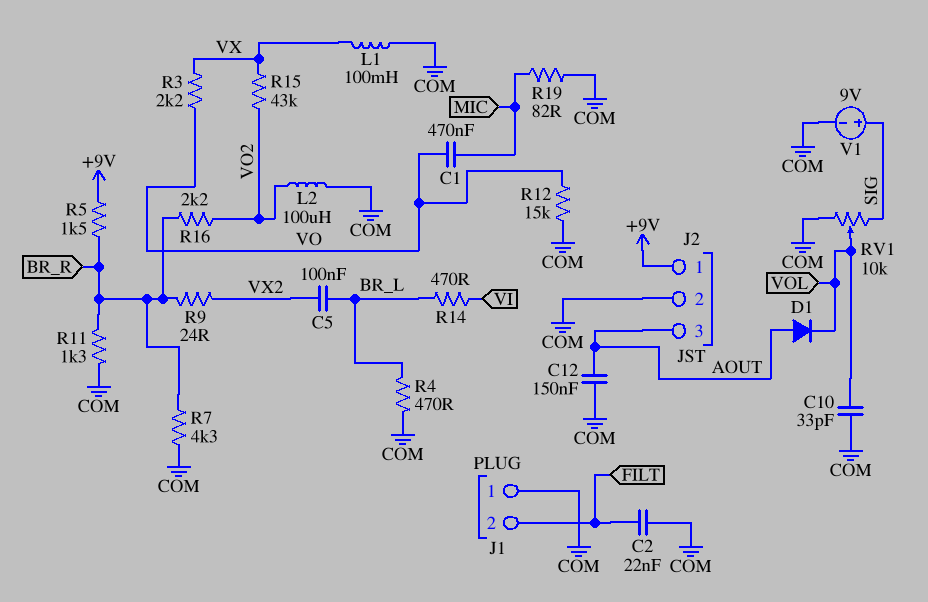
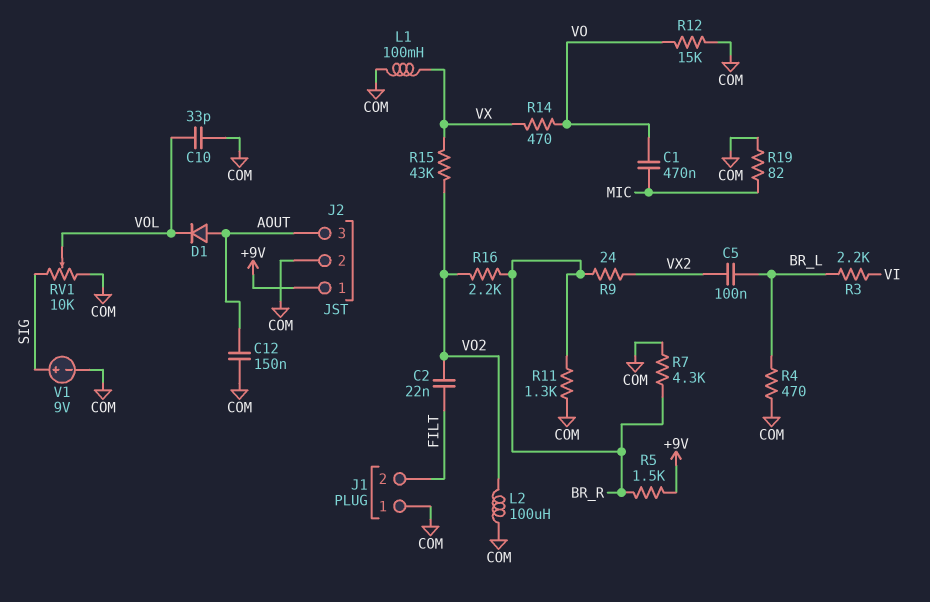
C2: 22nF (COM, FILT) -> 22nF (FILT, VO2)
R3: 2.2k (VO, VX) -> 2.2k (BR_L, VI)
R14: 470 (BR_L, VI) -> 470 (VO, VX)

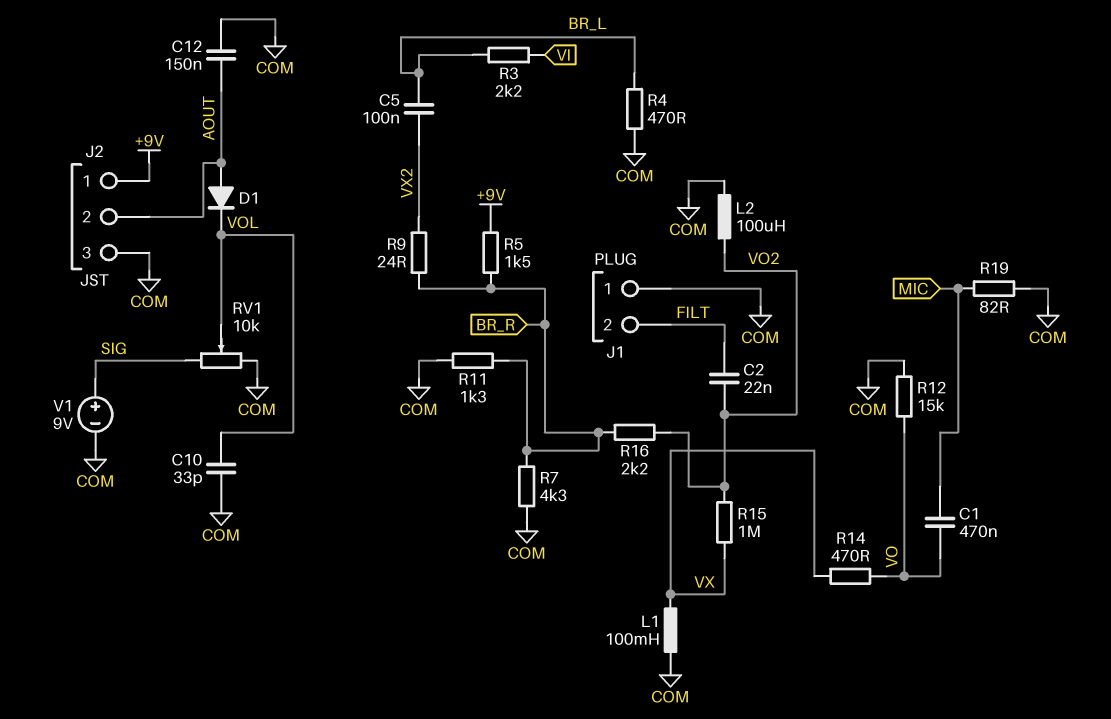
J2 pin 2: COM -> AOUT
J2 pin 3: AOUT -> COM
R15: 43k (VO2, VX) -> 1M (VO2, VX)

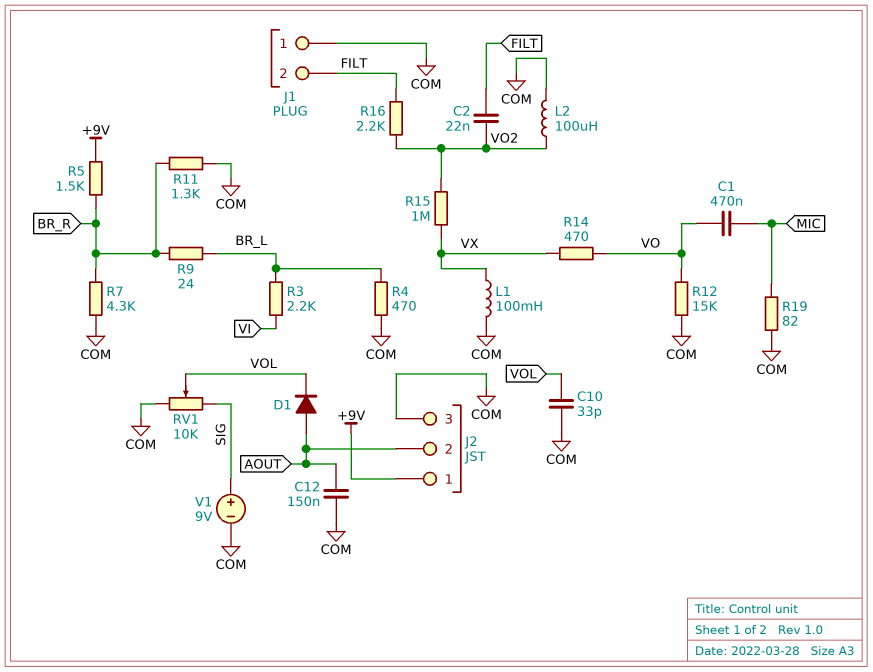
C5: 100nF (BR_L, VX2) -> none
R9: 24 (BR_R, VX2) -> 24 (BR_L, BR_R)
R16: 2.2k (BR_R, VO2) -> 2.2k (FILT, VO2)

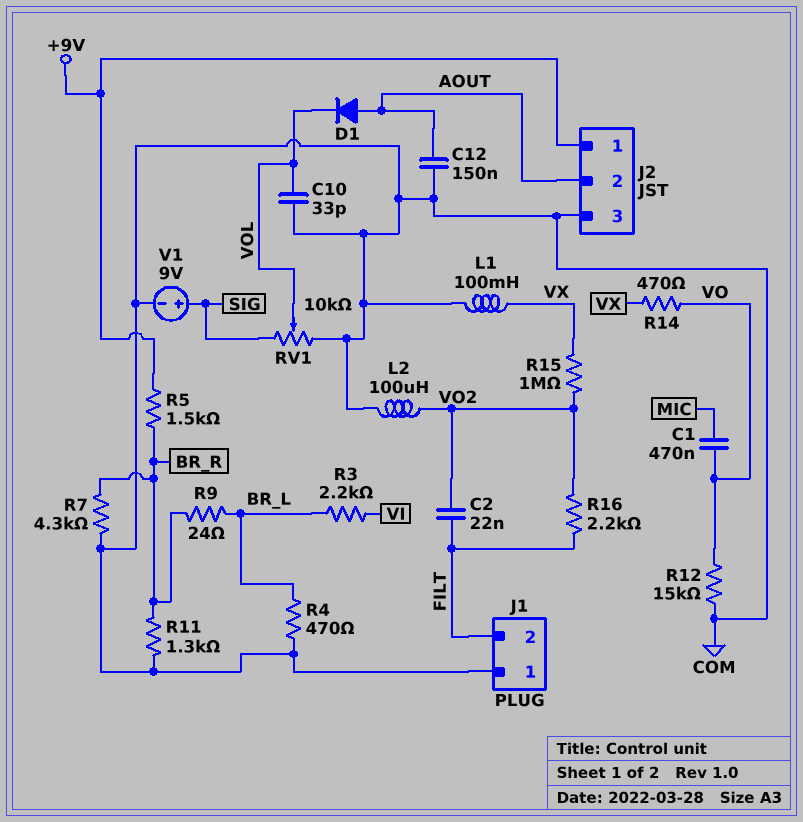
R19: 82 (COM, MIC) -> none

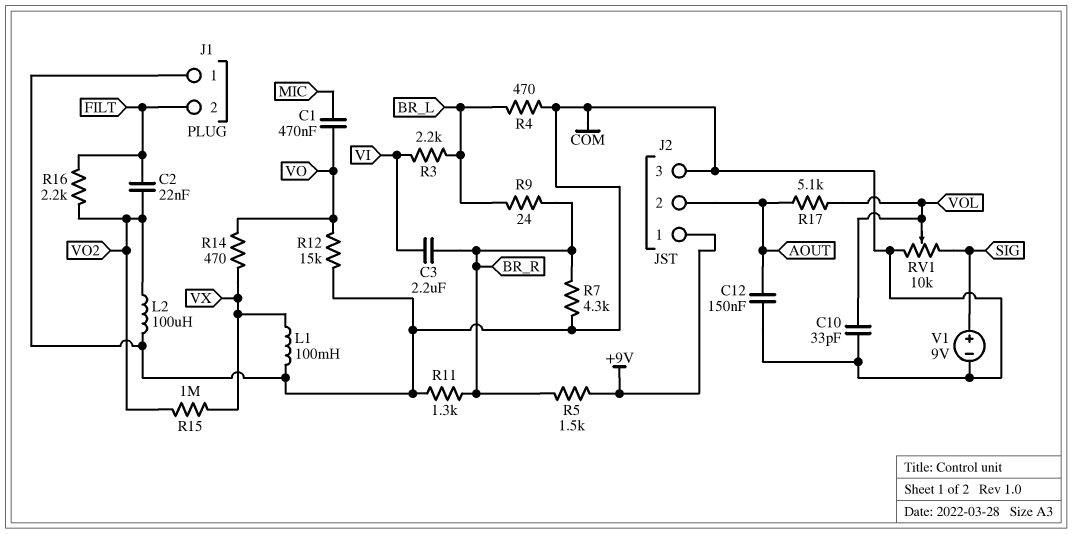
C3: none -> 2.2uF (BR_R, VI)
D1: diode (A AOUT, K VOL) -> none
R17: none -> 5.1k (AOUT, VOL)

